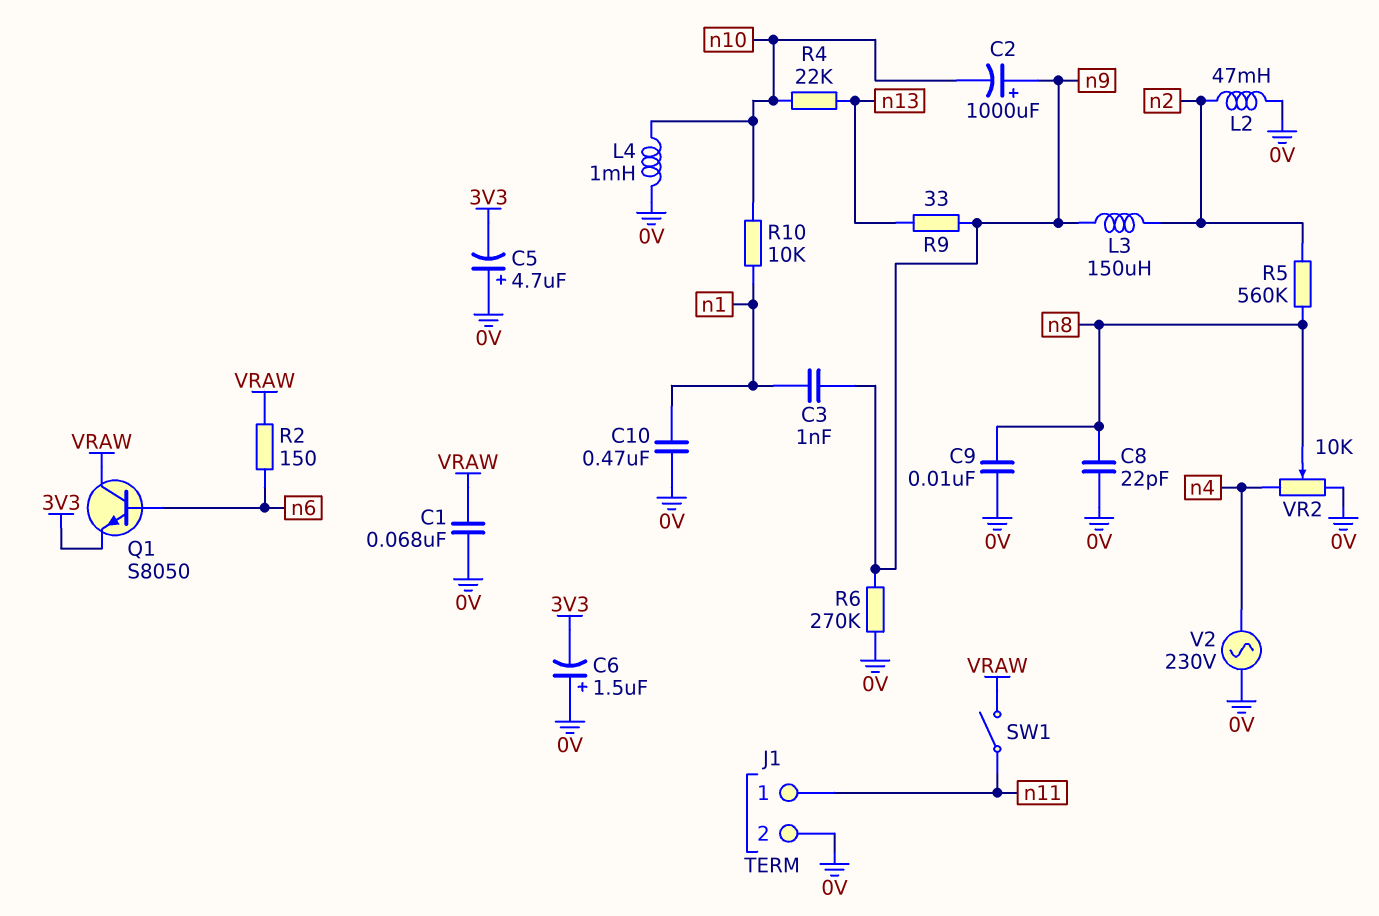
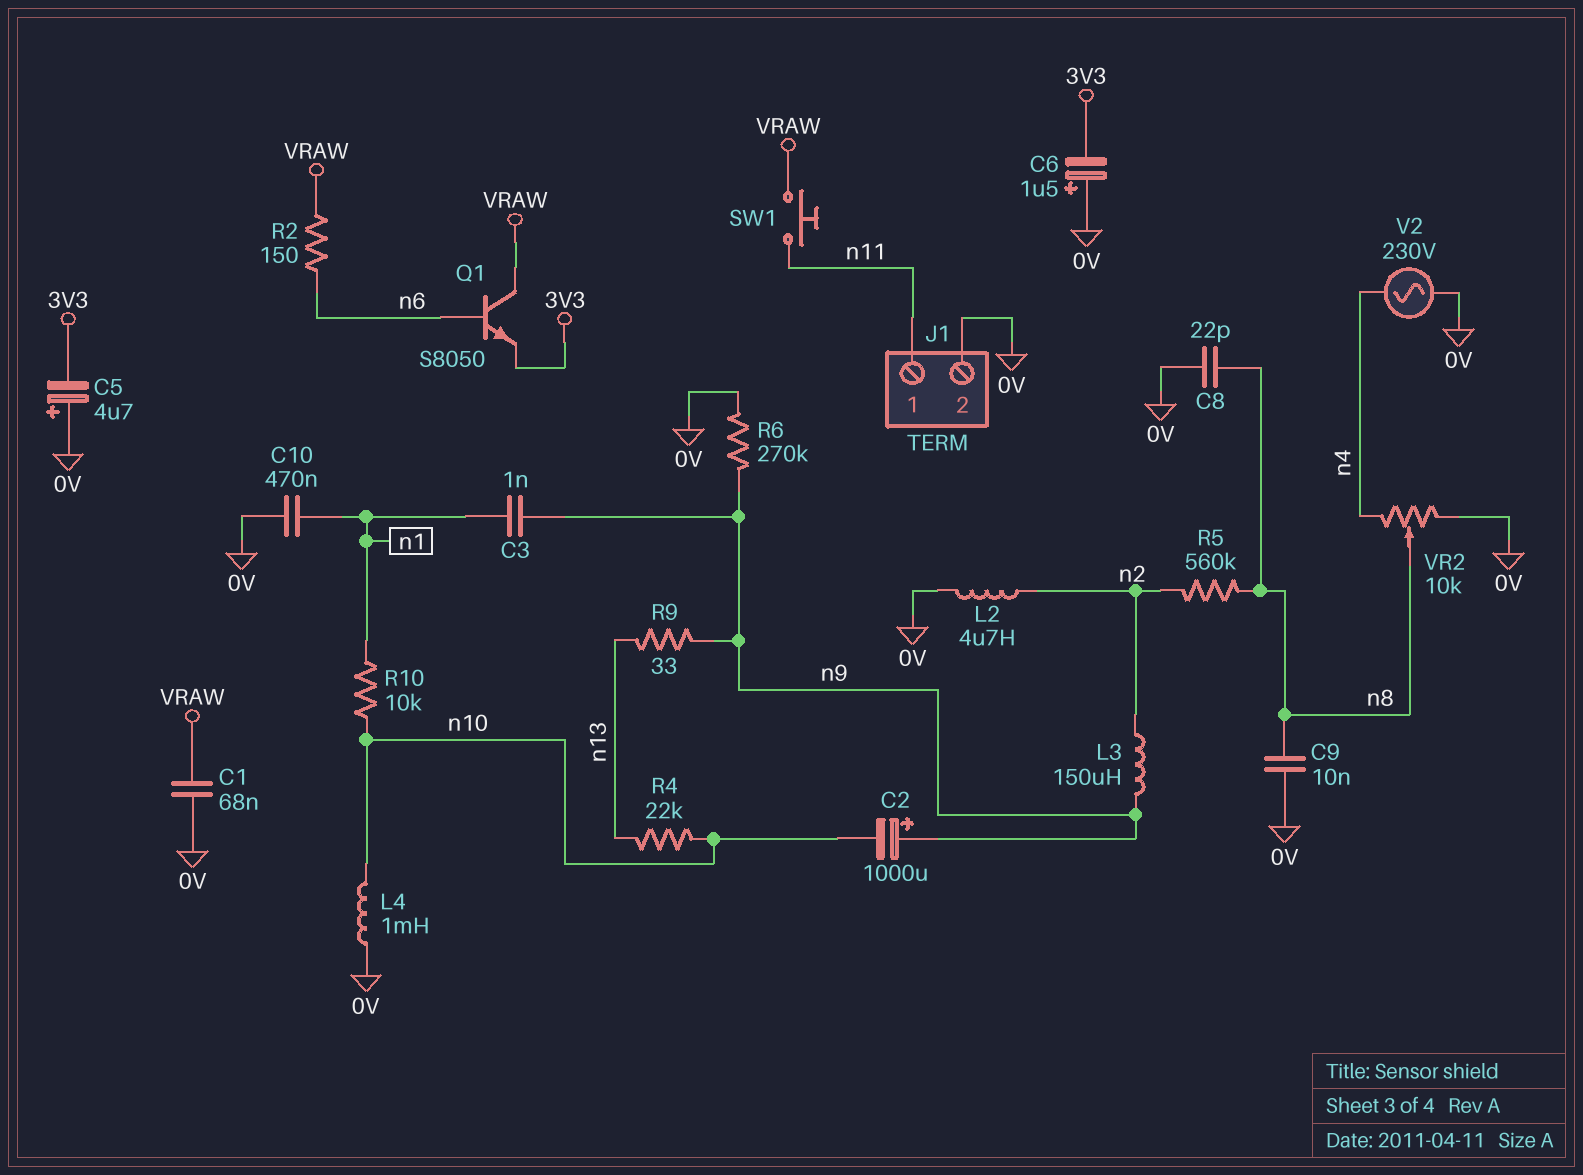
L2: 47mH (0V, n2) -> 4.7uH (0V, n2)
SW1: switch (VRAW, n11) -> button (VRAW, n11)

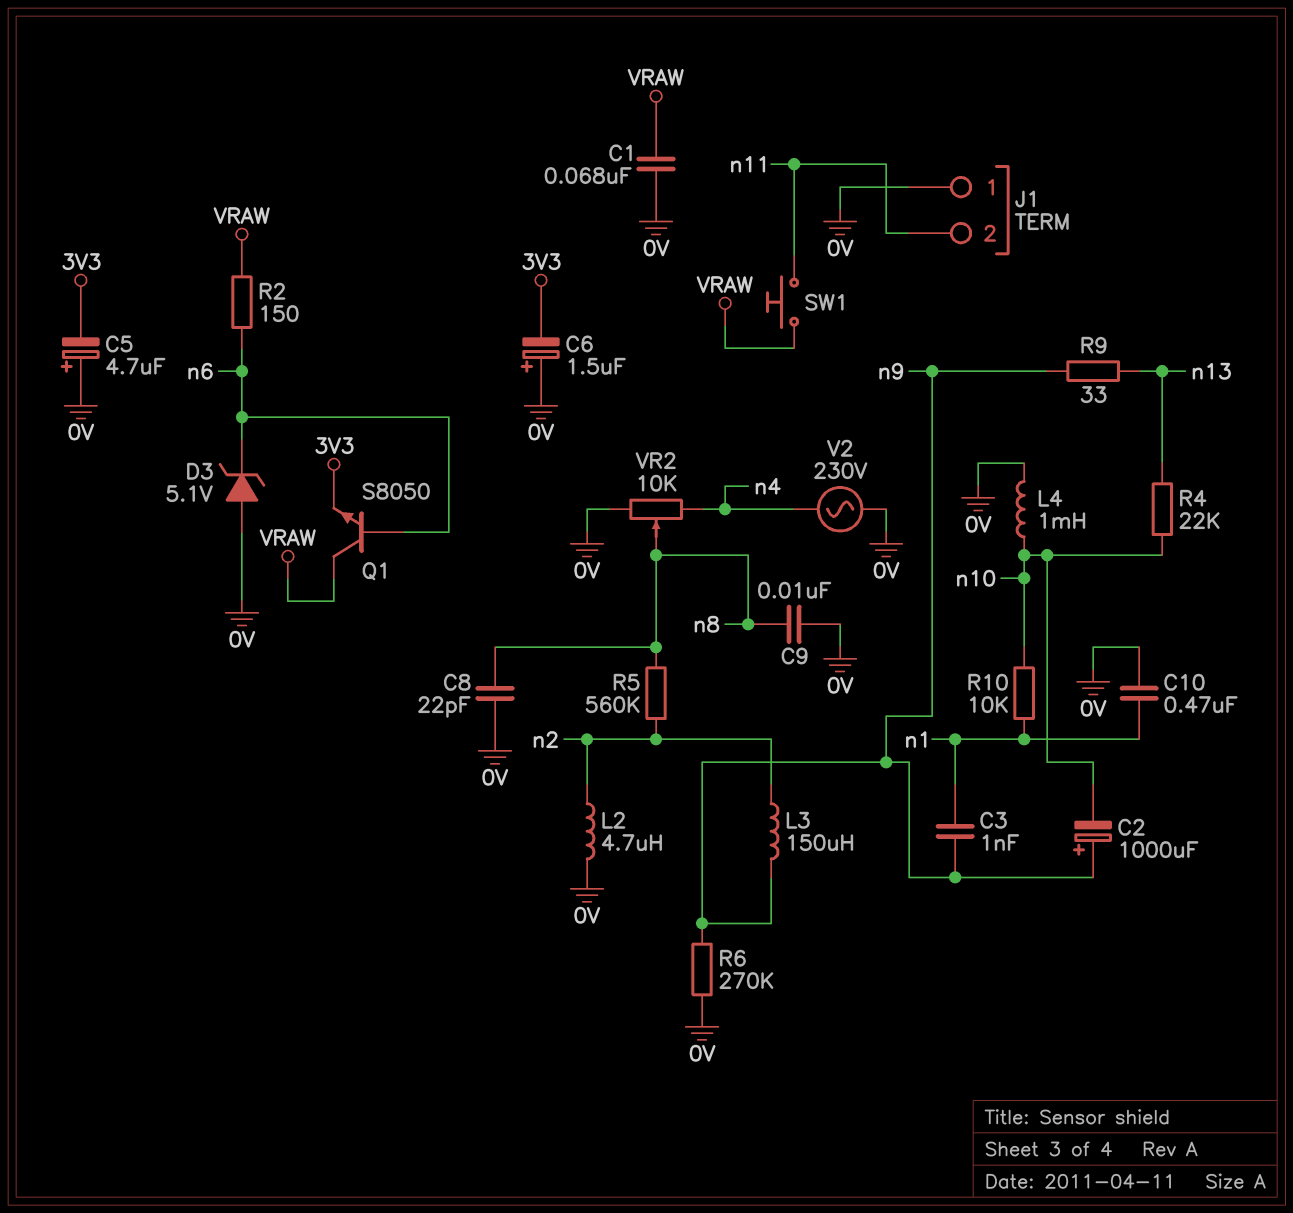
D3: none -> zener 5.1V (A 0V, K n6)
J1 pin 1: n11 -> 0V
J1 pin 2: 0V -> n11

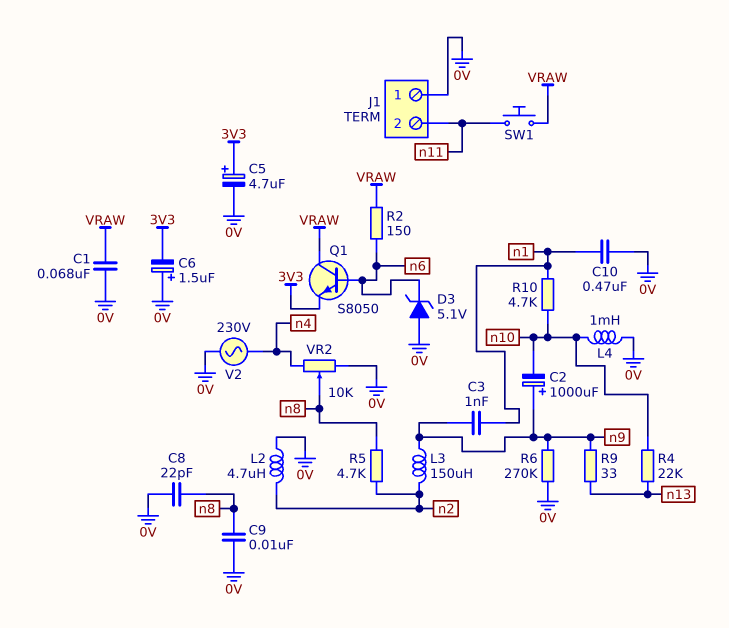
C5: 4.7uF (plus 0V, minus 3V3) -> 4.7uF (plus 3V3, minus 0V)
R5: 560k (n2, n8) -> 4.7k (n2, n8)
R10: 10k (n1, n10) -> 4.7k (n1, n10)

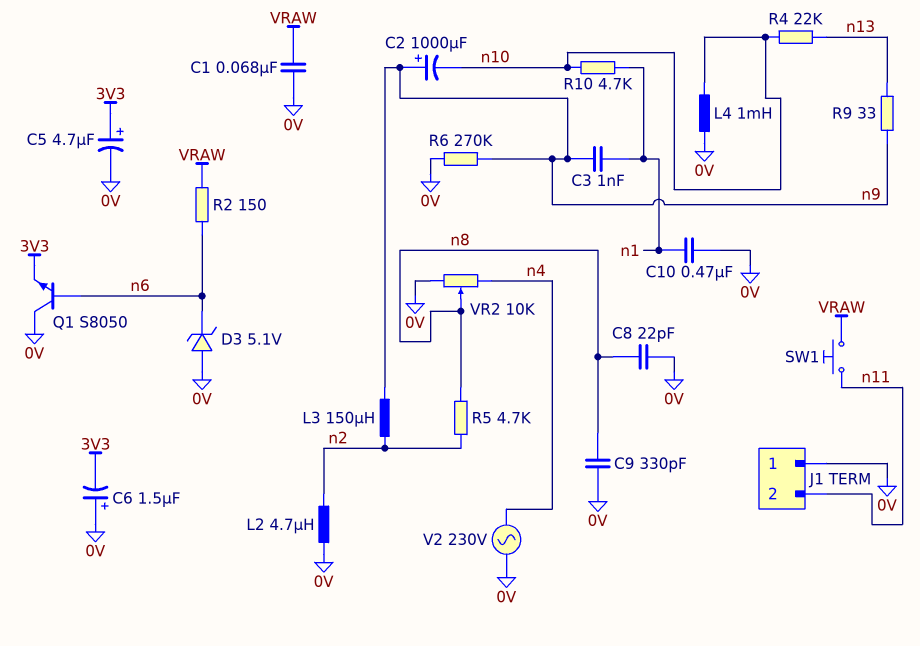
C9: 10nF (0V, n8) -> 330pF (0V, n8)
Q1: NPN S8050 (B n6, C VRAW, E 3V3) -> NPN S8050 (B n6, C 0V, E 3V3)

